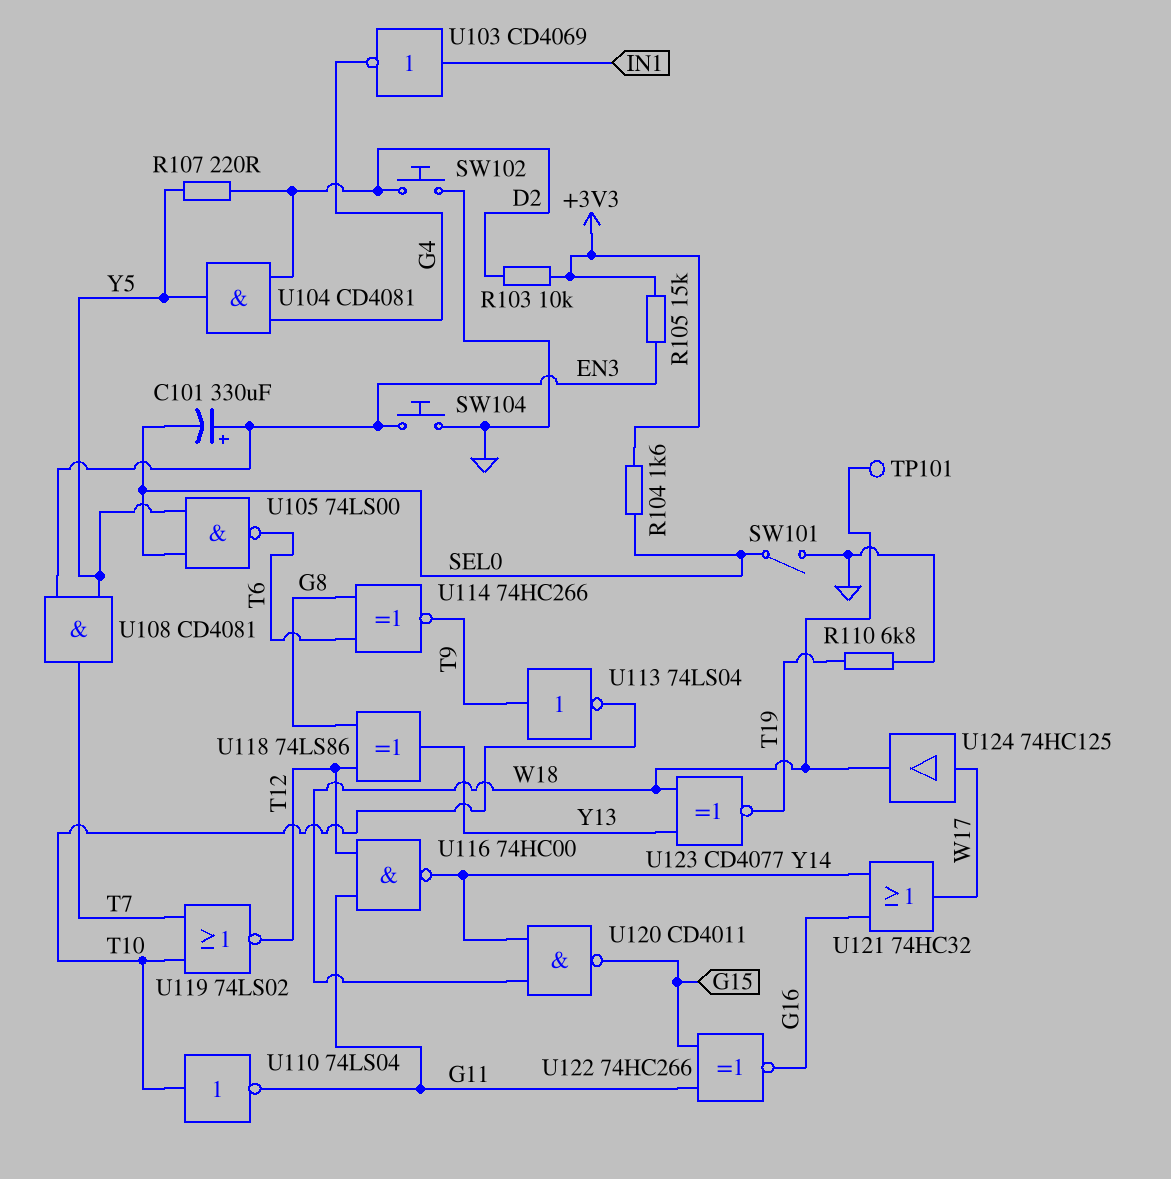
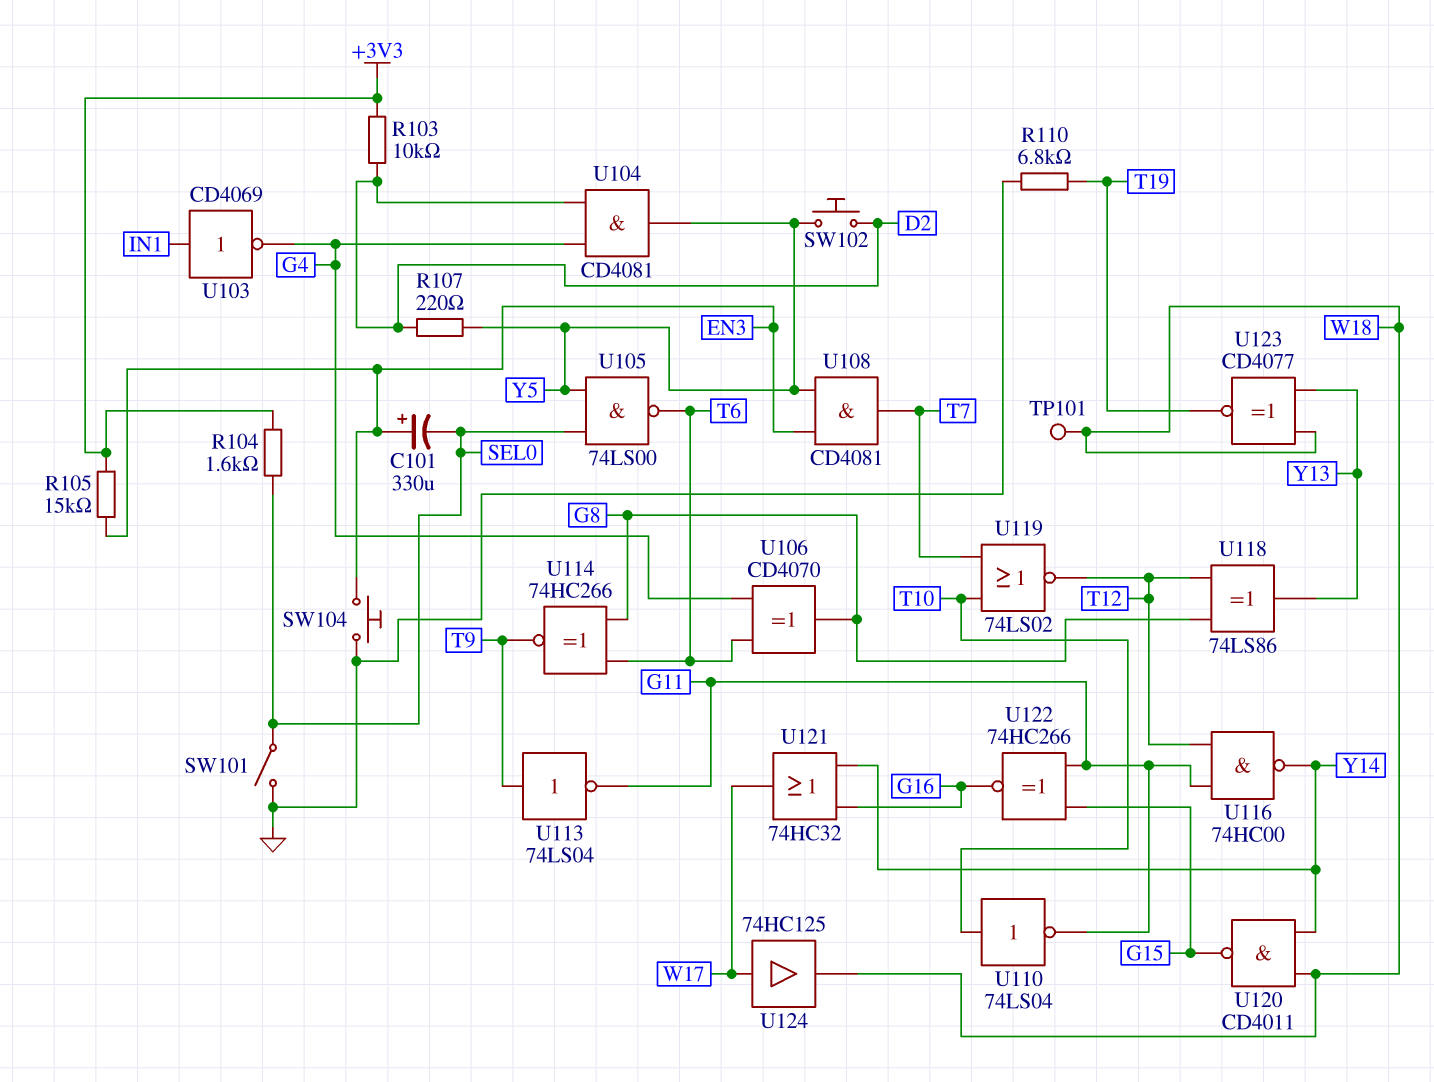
SW102: button (D2, GND) -> button (D2, Y5)
U106: none -> XOR CD4070 (in G4, in T6, out G8)
U113: NOT 74LS04 (in T9, out T10) -> NOT 74LS04 (in T9, out G11)

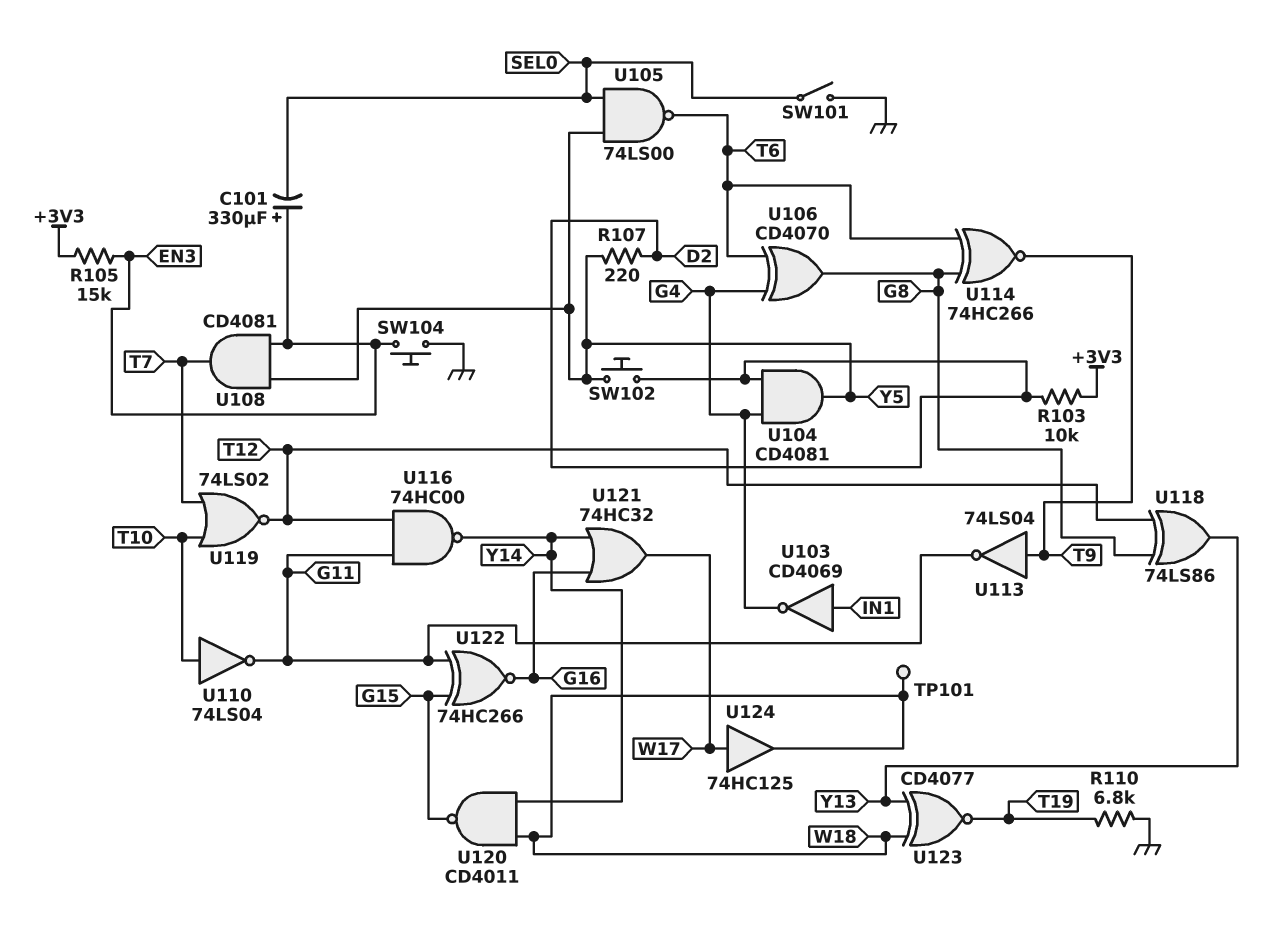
R104: 1.6k (+3V3, SEL0) -> none

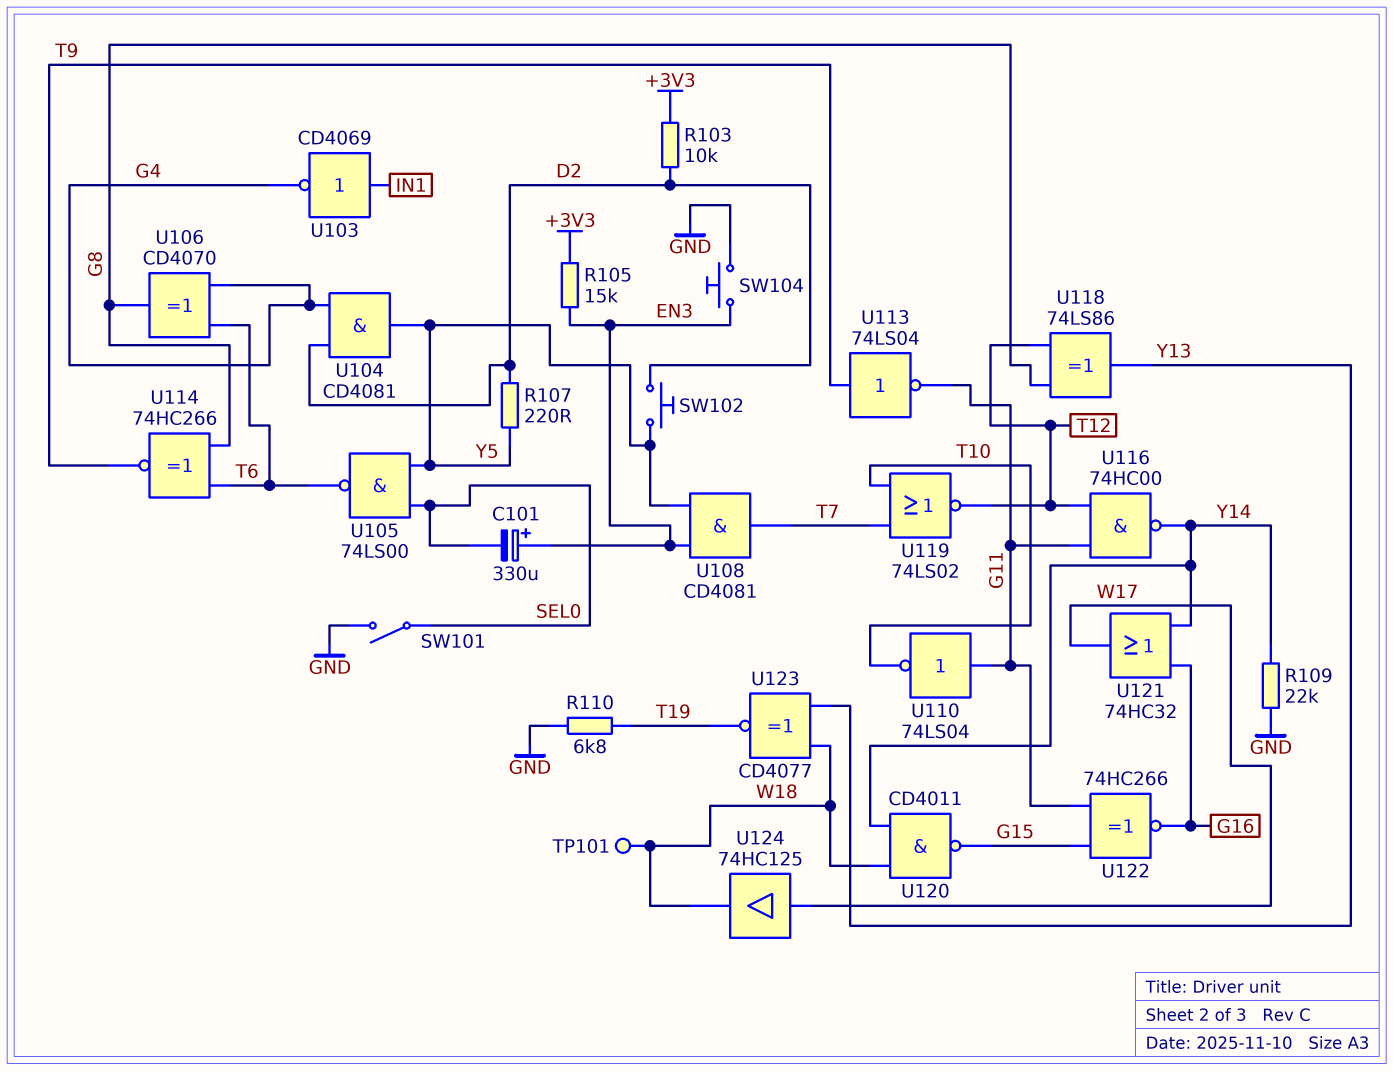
R109: none -> 22k (GND, Y14)
U110: NOT 74LS04 (in T10, out G11) -> NOT 74LS04 (in G11, out T10)

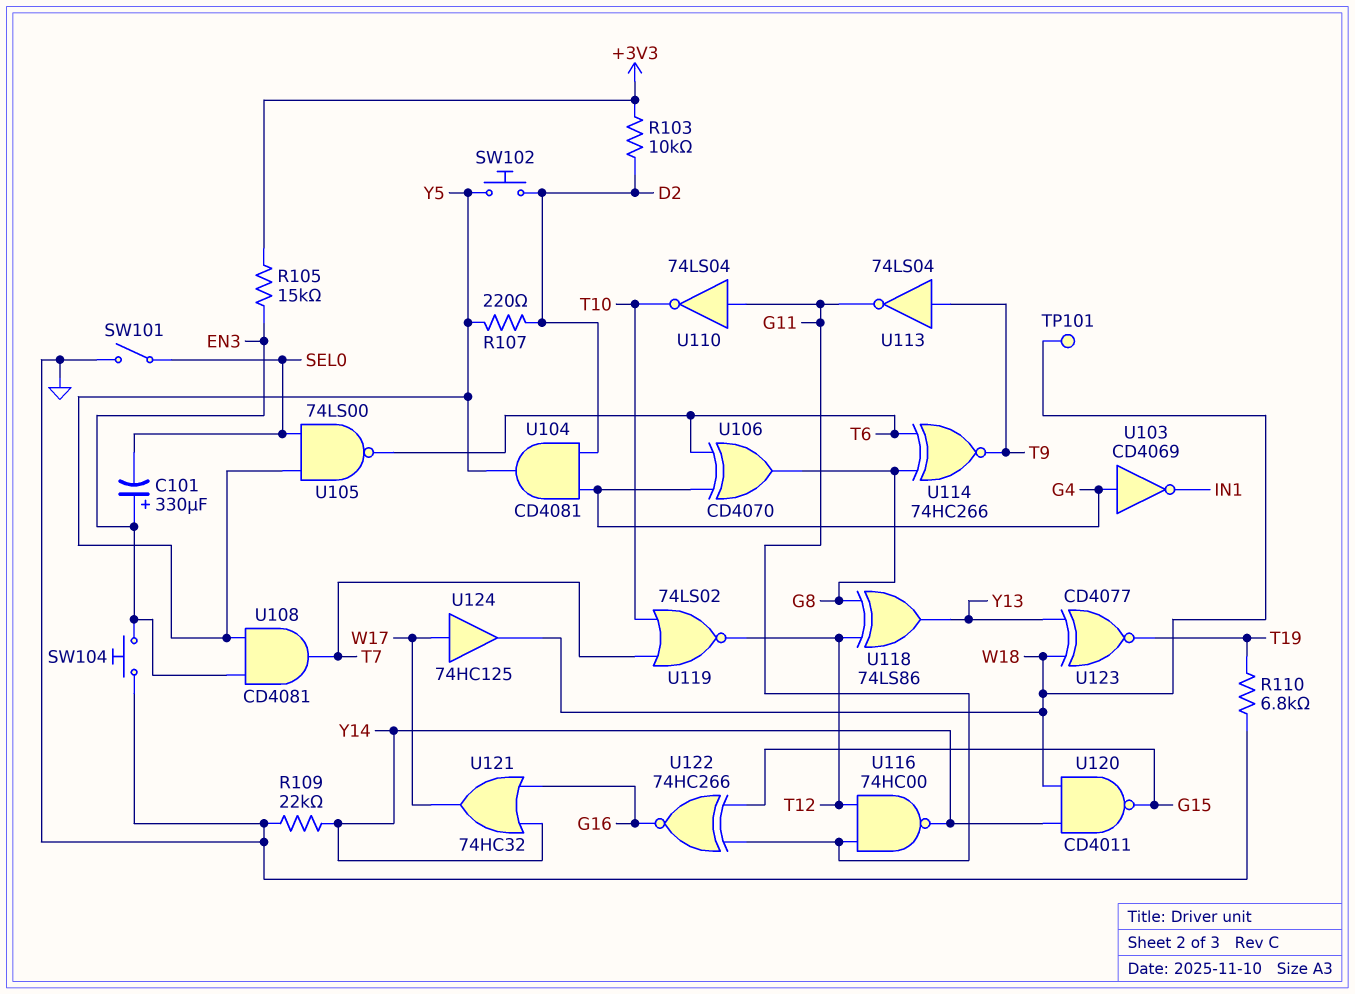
U103: NOT CD4069 (in IN1, out G4) -> NOT CD4069 (in G4, out IN1)

